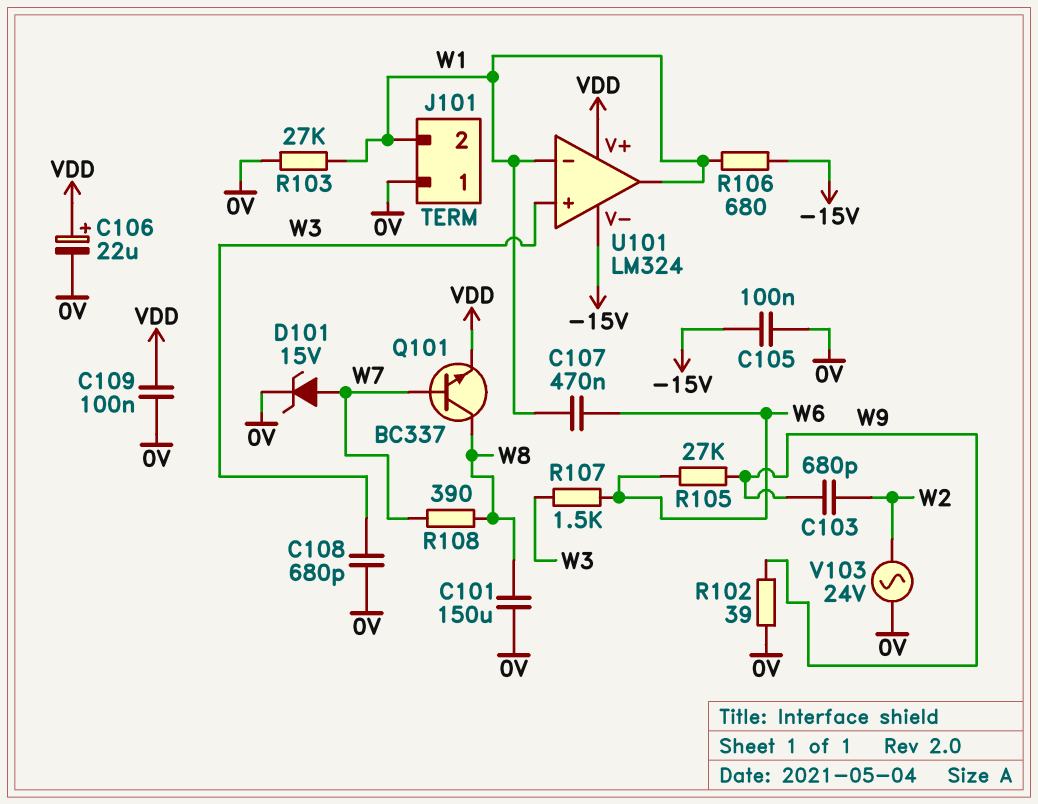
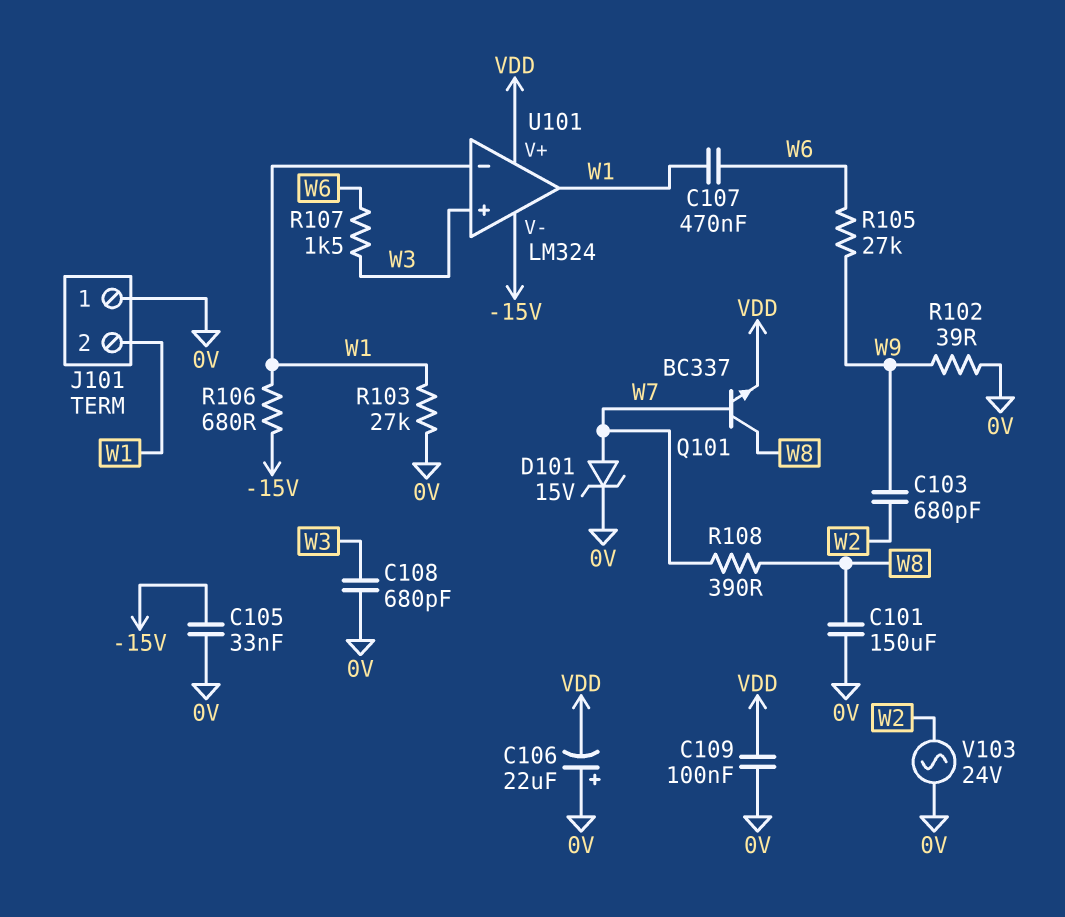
C105: 100nF (-15V, 0V) -> 33nF (-15V, 0V)
C106: 22uF (plus VDD, minus 0V) -> 22uF (plus 0V, minus VDD)

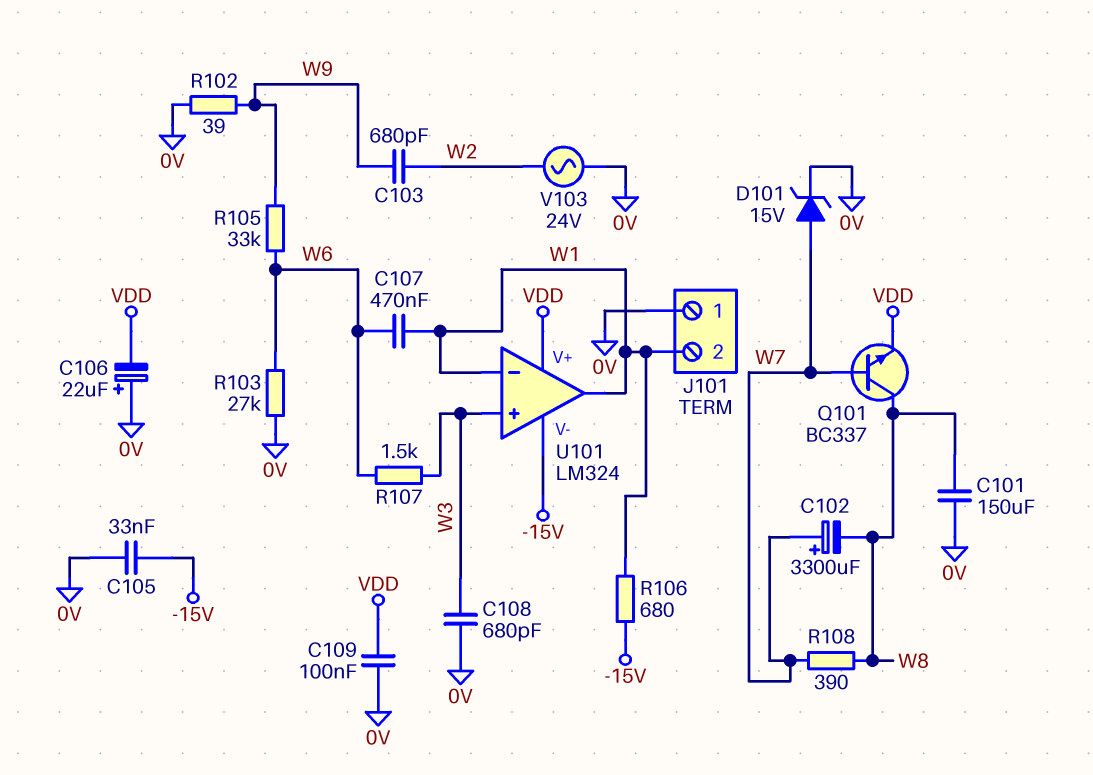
C102: none -> 3300uF (plus W7, minus W8)
R103: 27k (0V, W1) -> 27k (0V, W6)
R105: 27k (W6, W9) -> 33k (W6, W9)

